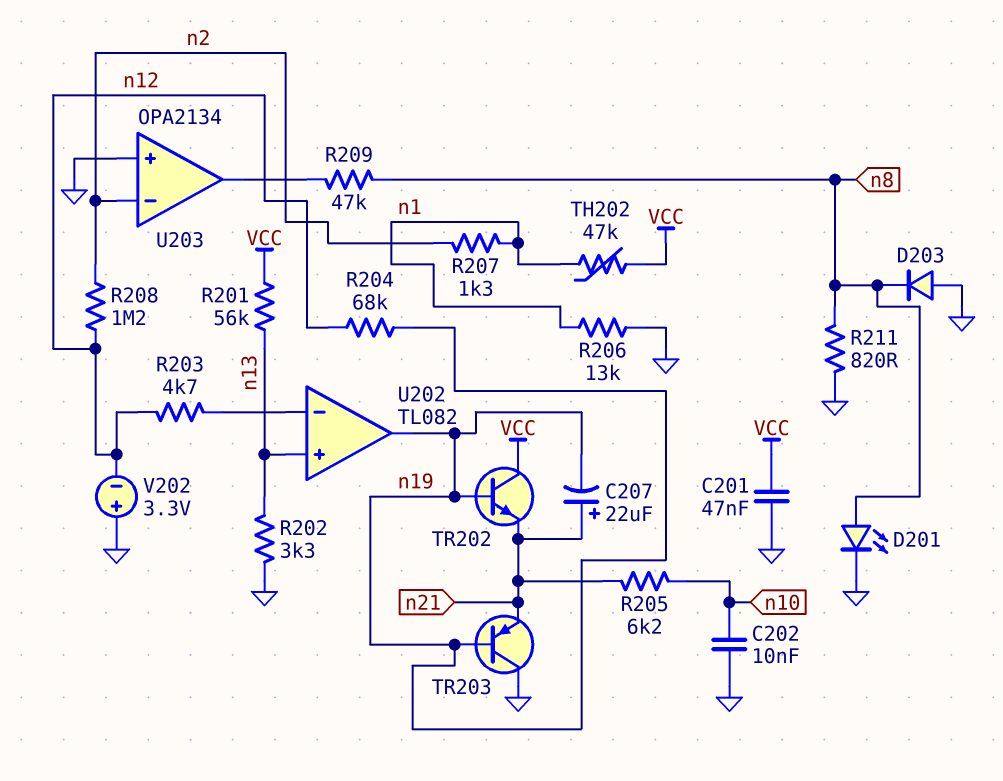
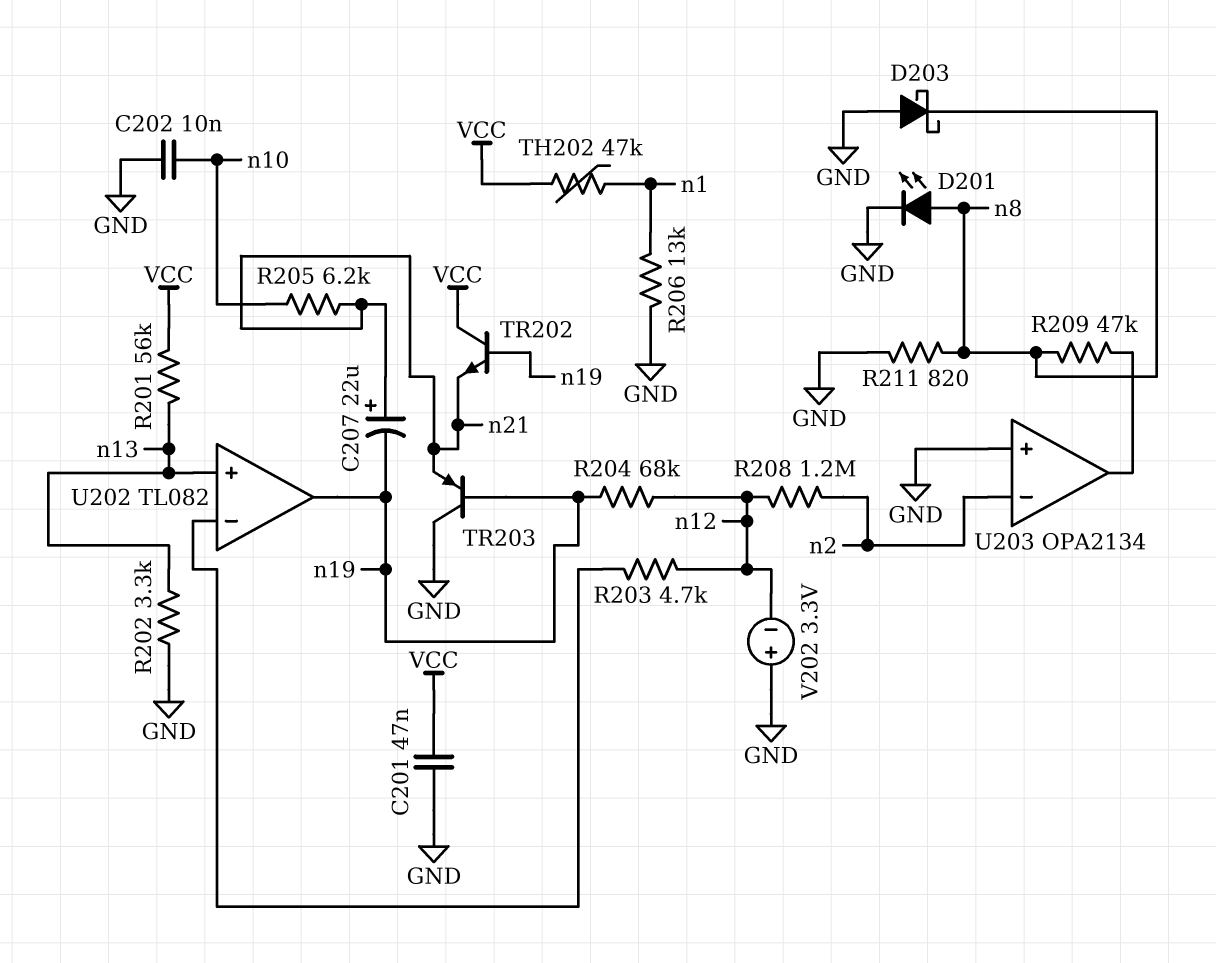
D203: diode (A GND, K n8) -> schottky (A GND, K n8)
R207: 1.3k (n1, n2) -> none

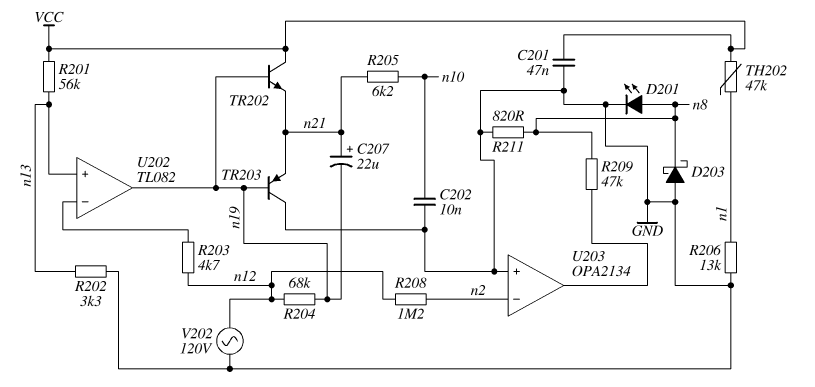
V202: 3.3V (plus GND, minus n12) -> AC 120V (GND, n12)

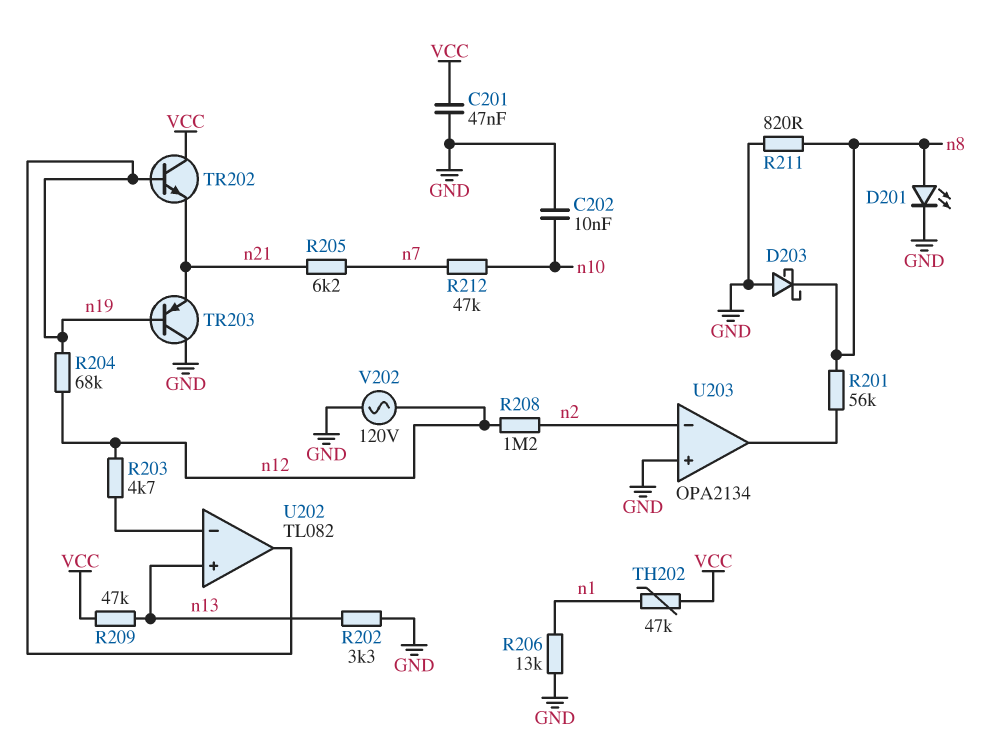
C207: 22uF (plus n21, minus n19) -> none
R201: 56k (VCC, n13) -> 56k (U203/out, n8)
R205: 6.2k (n10, n21) -> 6.2k (n7, n21)
R209: 47k (U203/out, n8) -> 47k (VCC, n13)
R212: none -> 47k (n7, n10)

